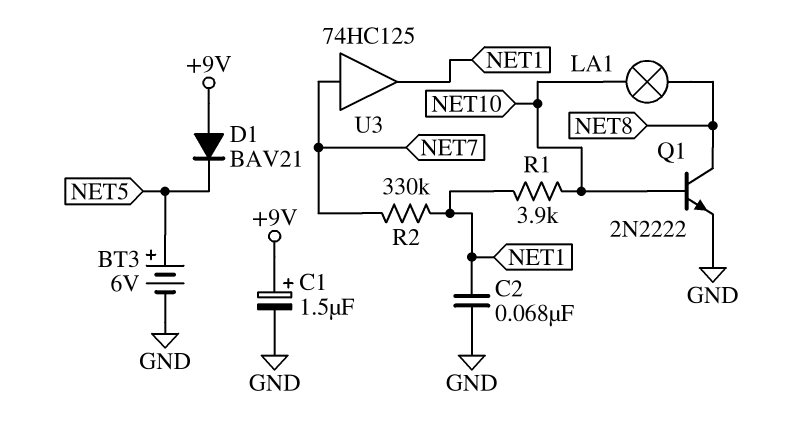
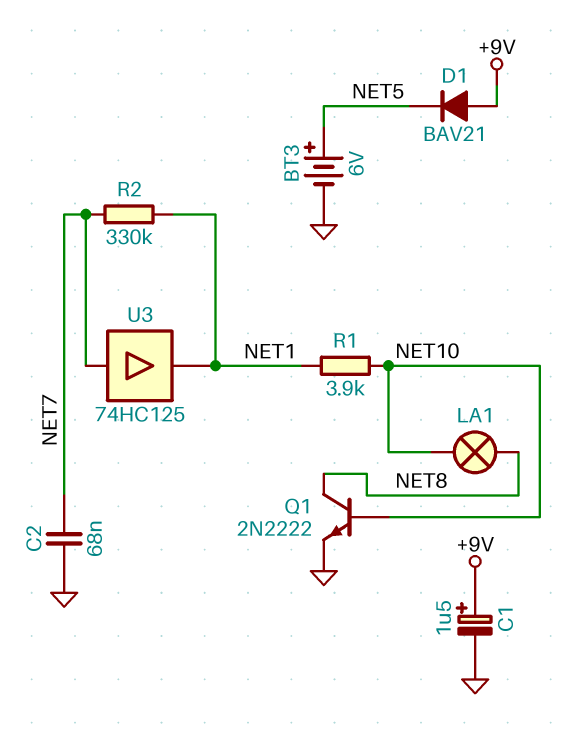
C2: 68nF (GND, NET1) -> 68nF (GND, NET7)

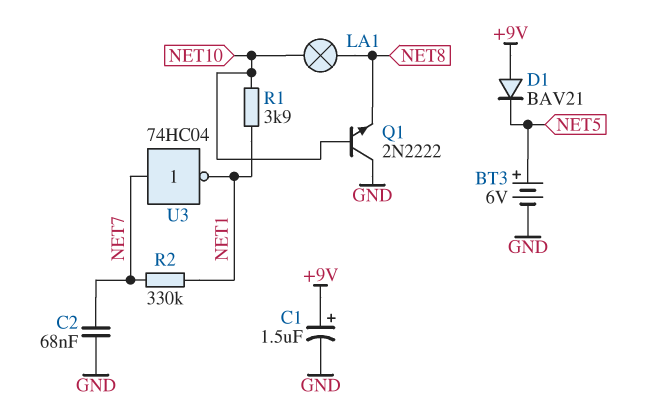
Q1: NPN 2N2222 (B NET10, C NET8, E GND) -> NPN 2N2222 (B NET10, C GND, E NET8)
U3: buffer 74HC125 (in NET7, out NET1) -> NOT 74HC04 (in NET7, out NET1)

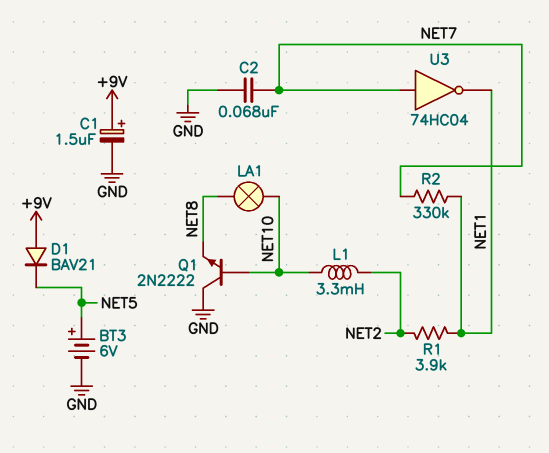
L1: none -> 3.3mH (NET2, NET10)
R1: 3.9k (NET1, NET10) -> 3.9k (NET1, NET2)

